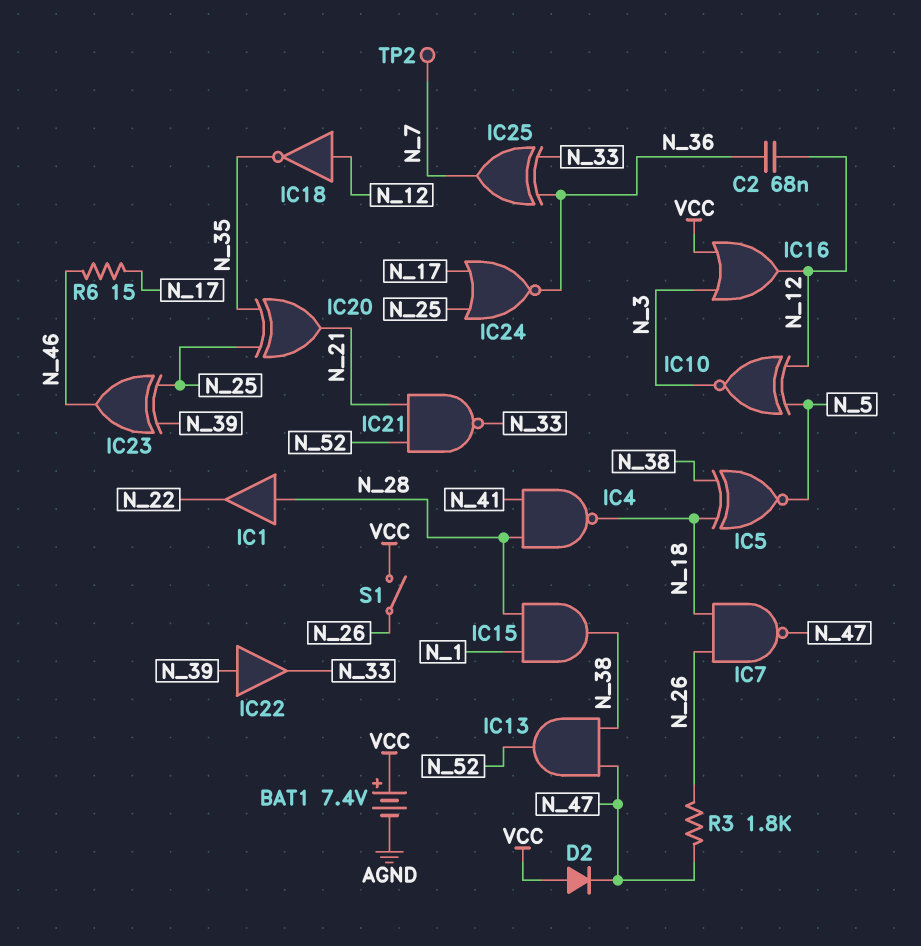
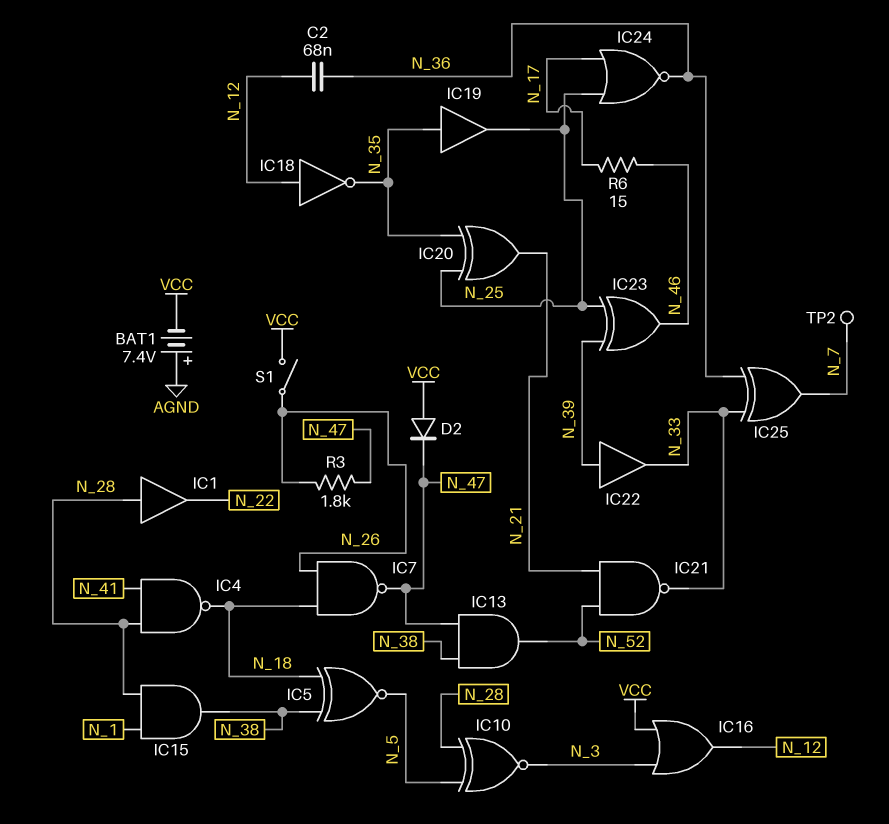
BAT1: 7.4V (plus VCC, minus AGND) -> 7.4V (plus AGND, minus VCC)
IC10: XNOR (in N_5, in N_12, out N_3) -> XNOR (in N_5, in N_28, out N_3)
IC19: none -> buffer (in N_35, out N_25)

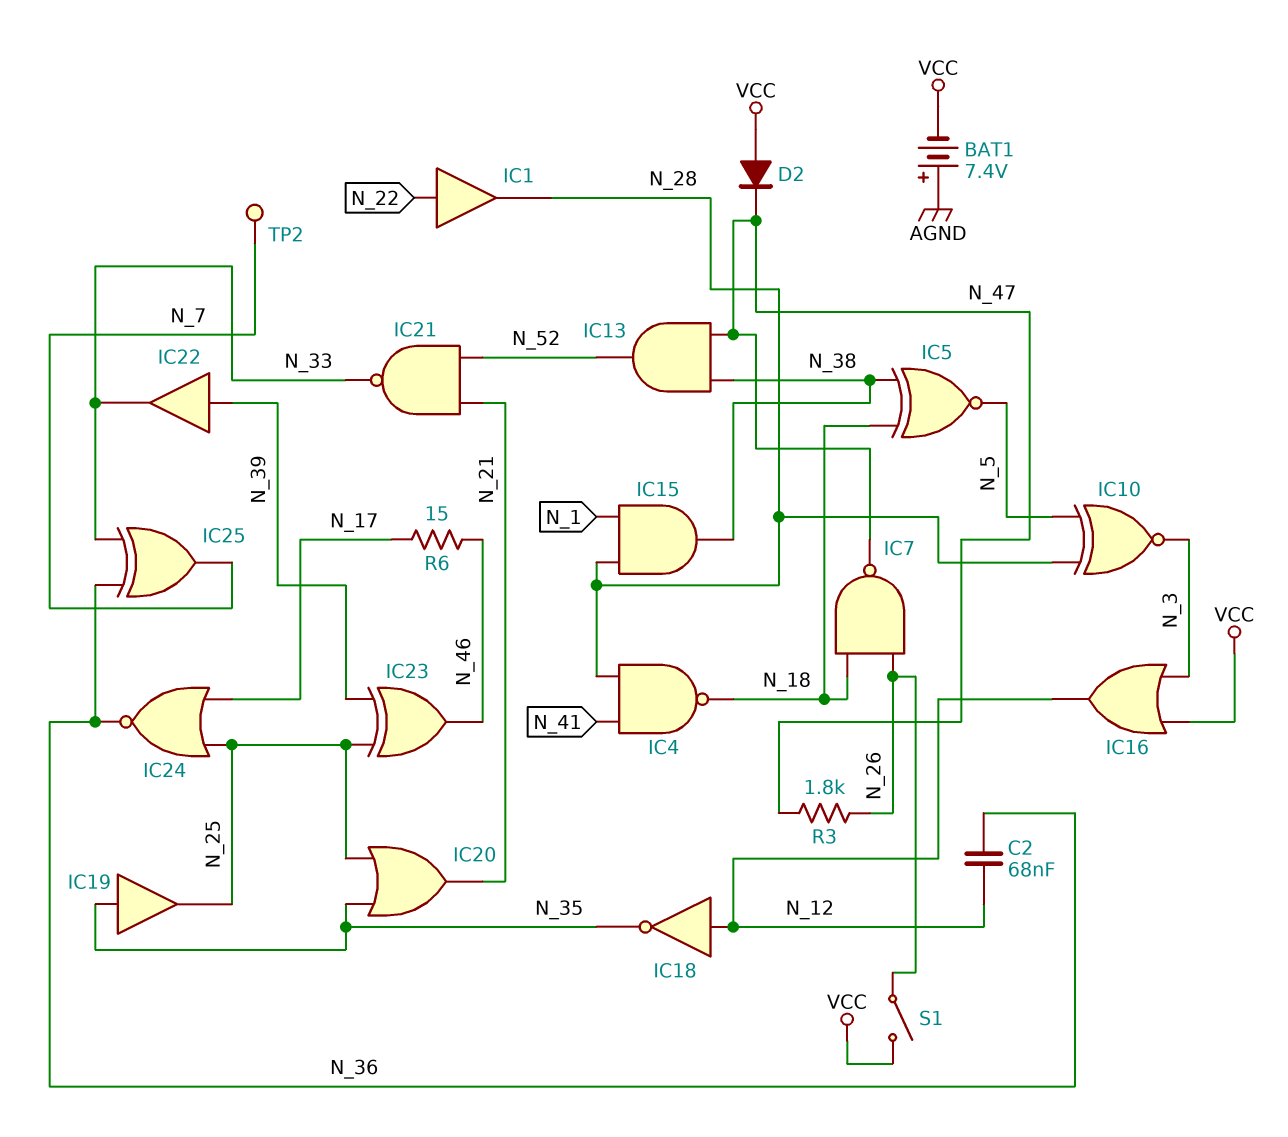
IC1: buffer (in N_28, out N_22) -> buffer (in N_22, out N_28)
IC20: XOR (in N_25, in N_35, out N_21) -> OR (in N_25, in N_35, out N_21)

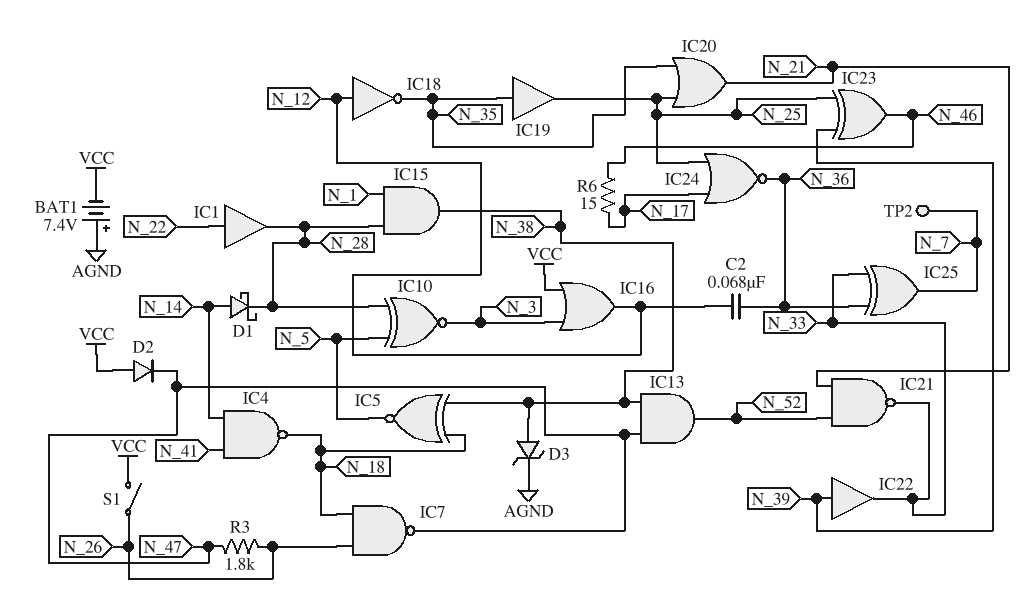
D1: none -> schottky (A N_14, K N_28)
D3: none -> zener (A N_38, K AGND)
IC4: NAND (in N_28, in N_41, out N_18) -> NAND (in N_14, in N_41, out N_18)

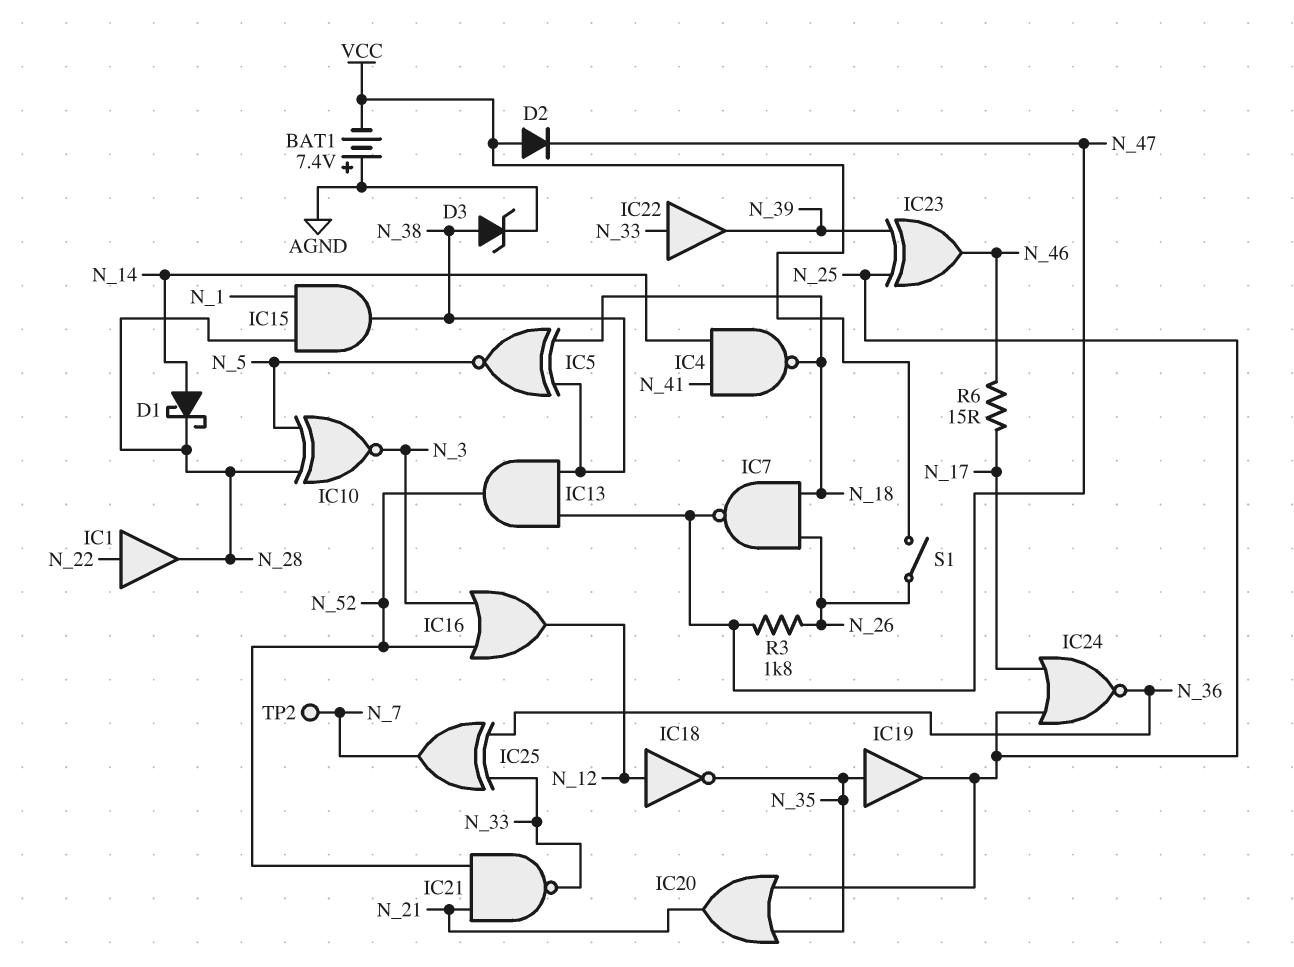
C2: 68nF (N_12, N_36) -> none
IC16: OR (in N_3, in VCC, out N_12) -> OR (in N_3, in N_52, out N_12)
IC22: buffer (in N_39, out N_33) -> buffer (in N_33, out N_39)

